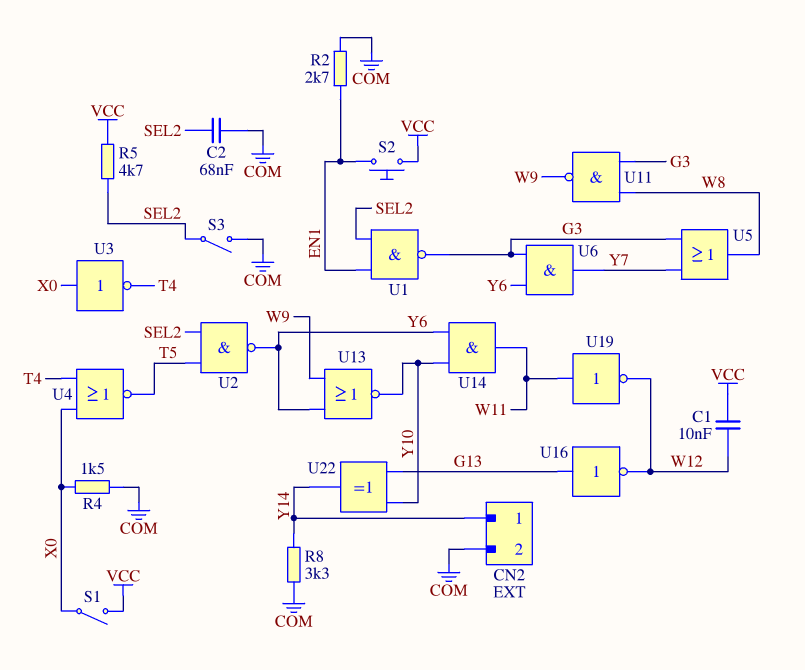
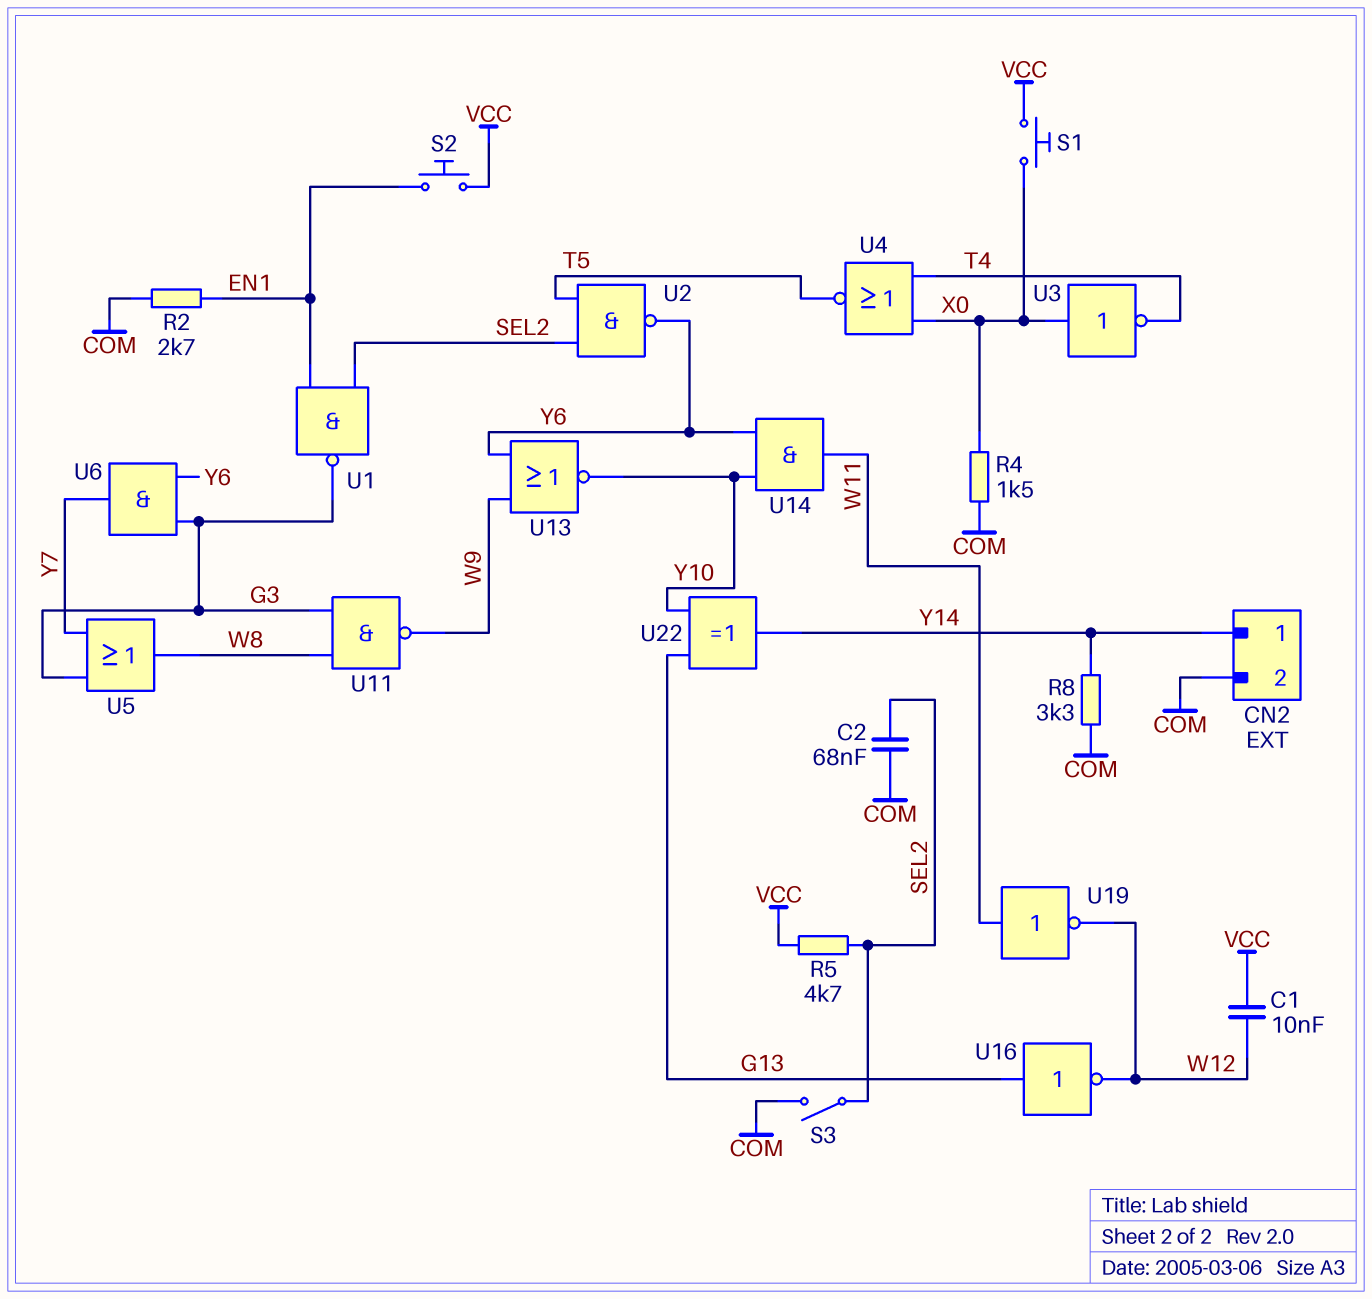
S1: switch (VCC, X0) -> button (VCC, X0)

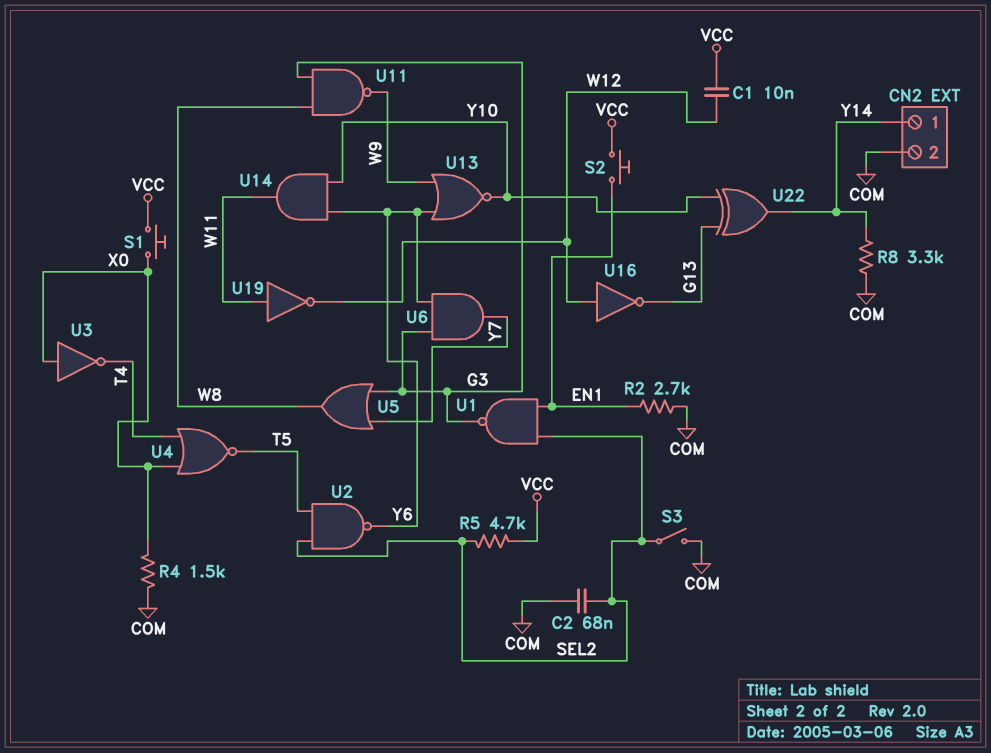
U16: NOT (in G13, out W12) -> NOT (in W12, out G13)

